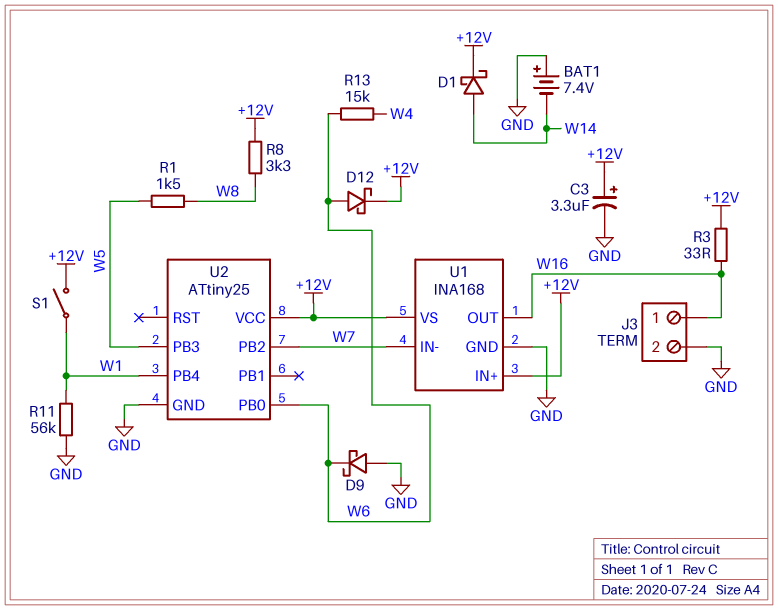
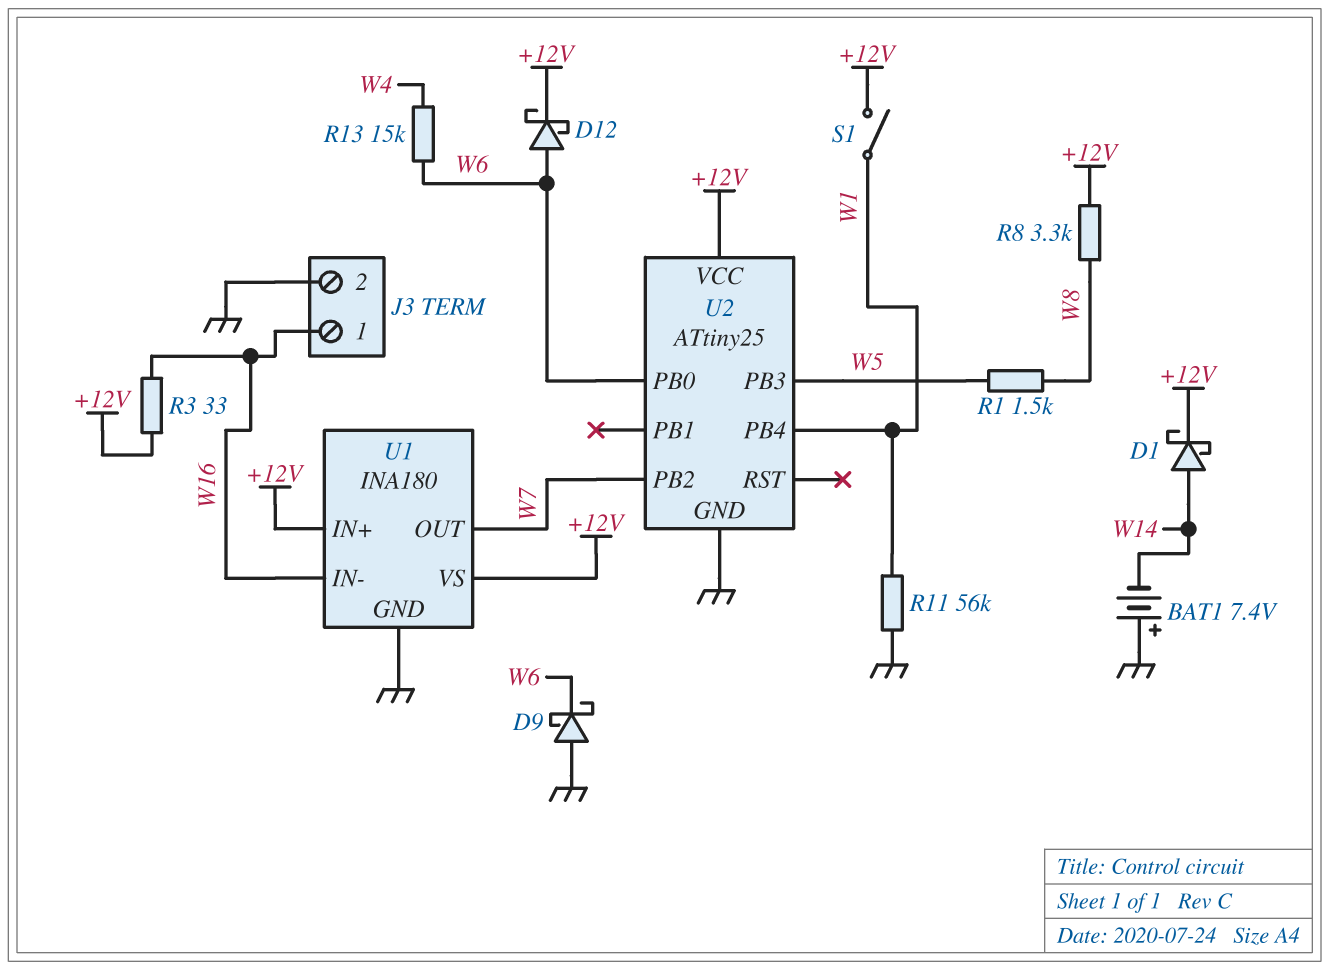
C3: 3.3uF (plus +12V, minus GND) -> none
U1: INA168 -> INA180
U1 pin IN-: W7 -> W16
U1 pin OUT: W16 -> W7

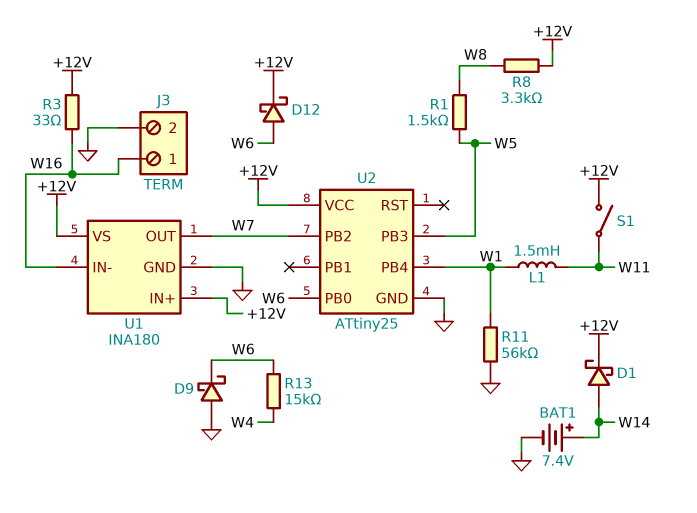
BAT1: 7.4V (plus GND, minus W14) -> 7.4V (plus W14, minus GND)
L1: none -> 1.5mH (W1, W11)
S1: switch (+12V, W1) -> switch (+12V, W11)

